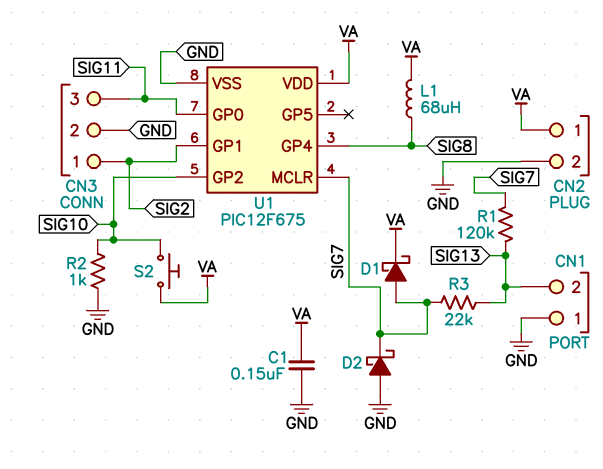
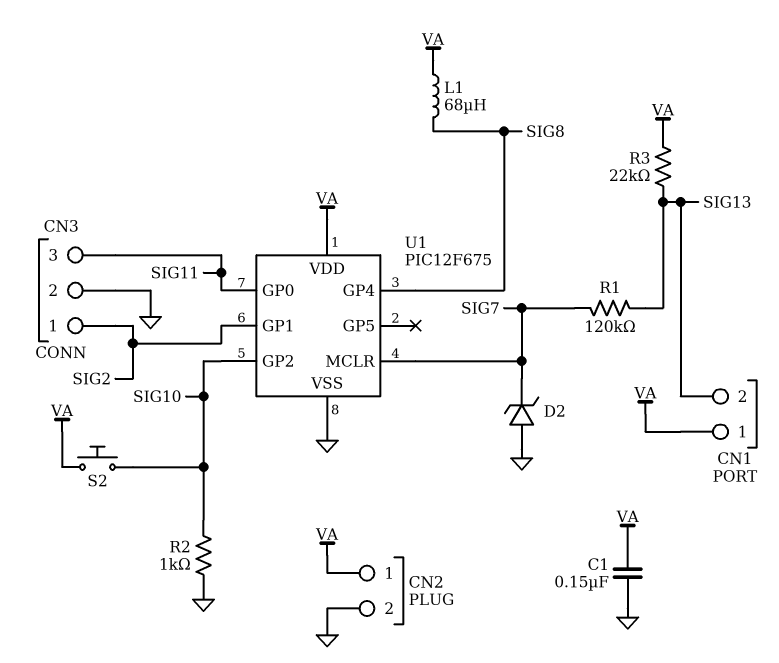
CN1 pin 1: GND -> VA
D1: schottky (A SIG7, K VA) -> none
D2: schottky (A GND, K SIG7) -> zener (A GND, K SIG7)
R3: 22k (SIG7, SIG13) -> 22k (SIG13, VA)

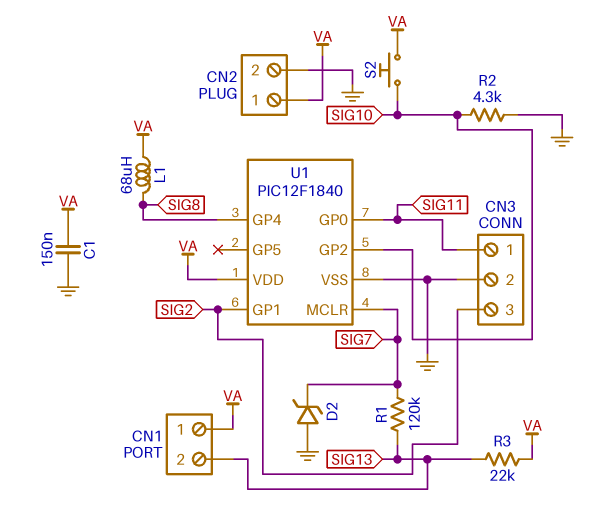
CN3 pin 1: SIG2 -> SIG11
CN3 pin 3: SIG11 -> SIG2
R2: 1k (GND, SIG10) -> 4.3k (GND, SIG10)
U1: PIC12F675 -> PIC12F1840

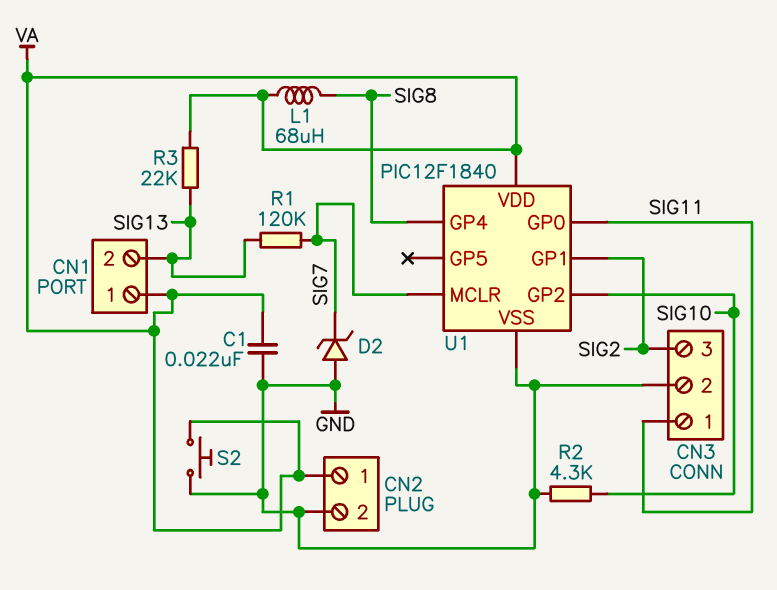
C1: 150nF (GND, VA) -> 22nF (GND, VA)
S2: button (SIG10, VA) -> button (GND, VA)

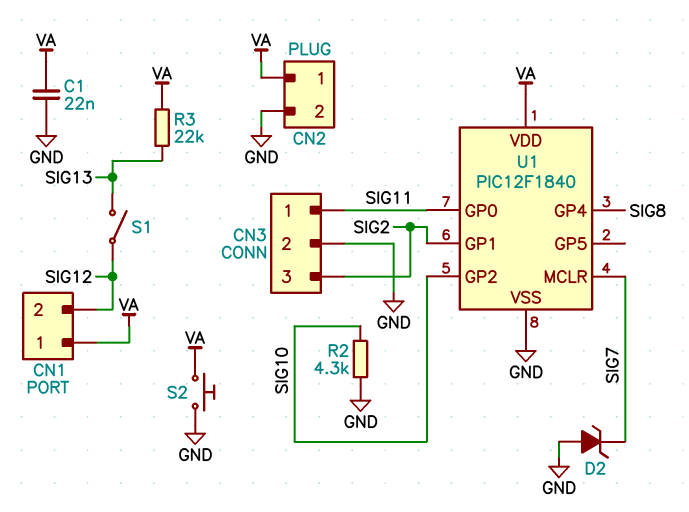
CN1 pin 2: SIG13 -> SIG12
L1: 68uH (SIG8, VA) -> none
R1: 120k (SIG7, SIG13) -> none
S1: none -> switch (SIG12, SIG13)

